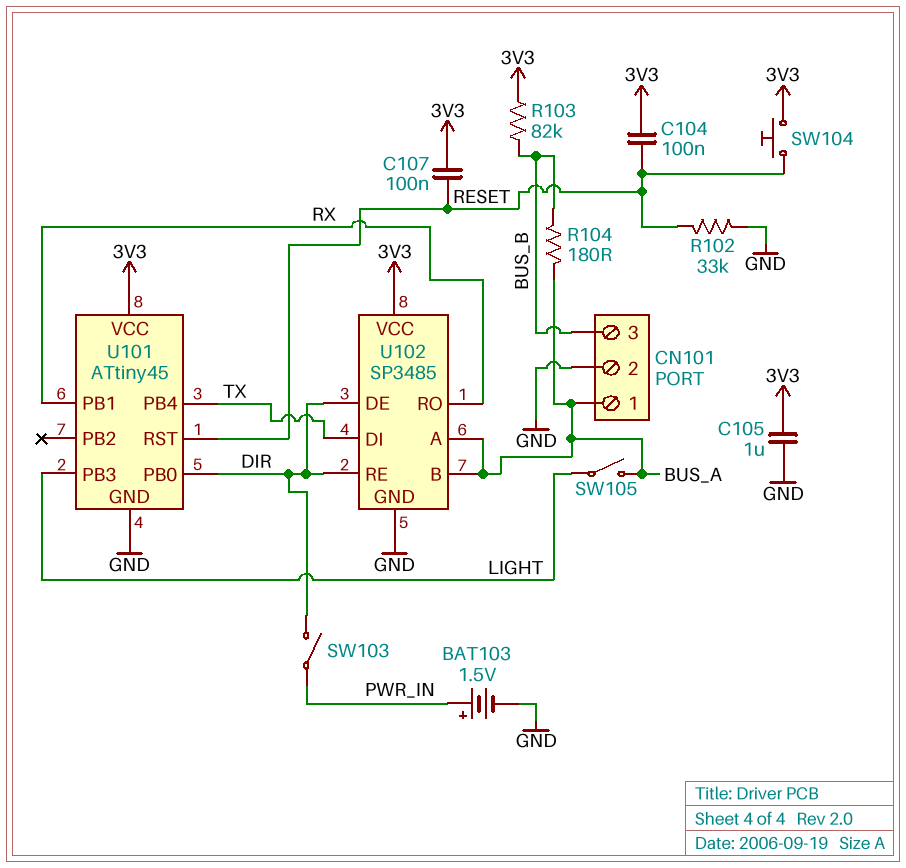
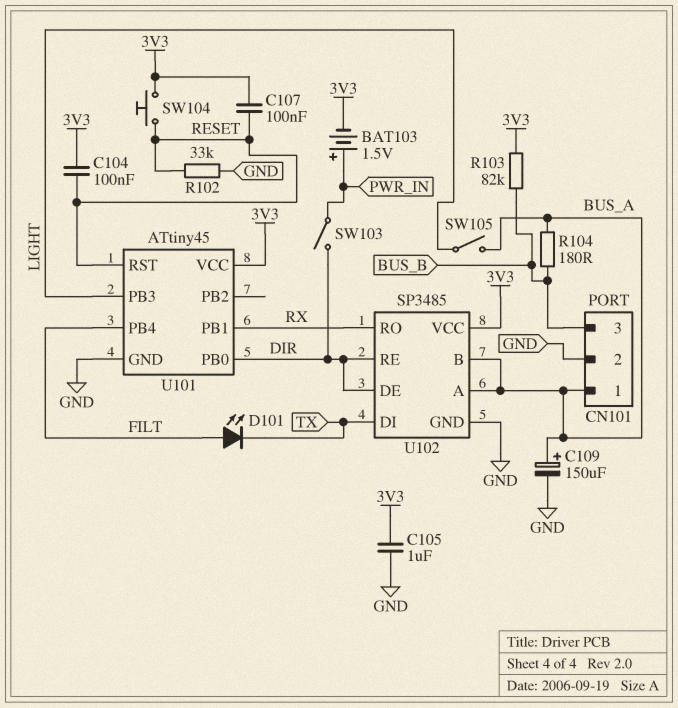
BAT103: 1.5V (plus PWR_IN, minus GND) -> 1.5V (plus PWR_IN, minus 3V3)
C109: none -> 150uF (plus BUS_A, minus GND)
D101: none -> LED (A FILT, K TX)
U101 pin PB4: TX -> FILT

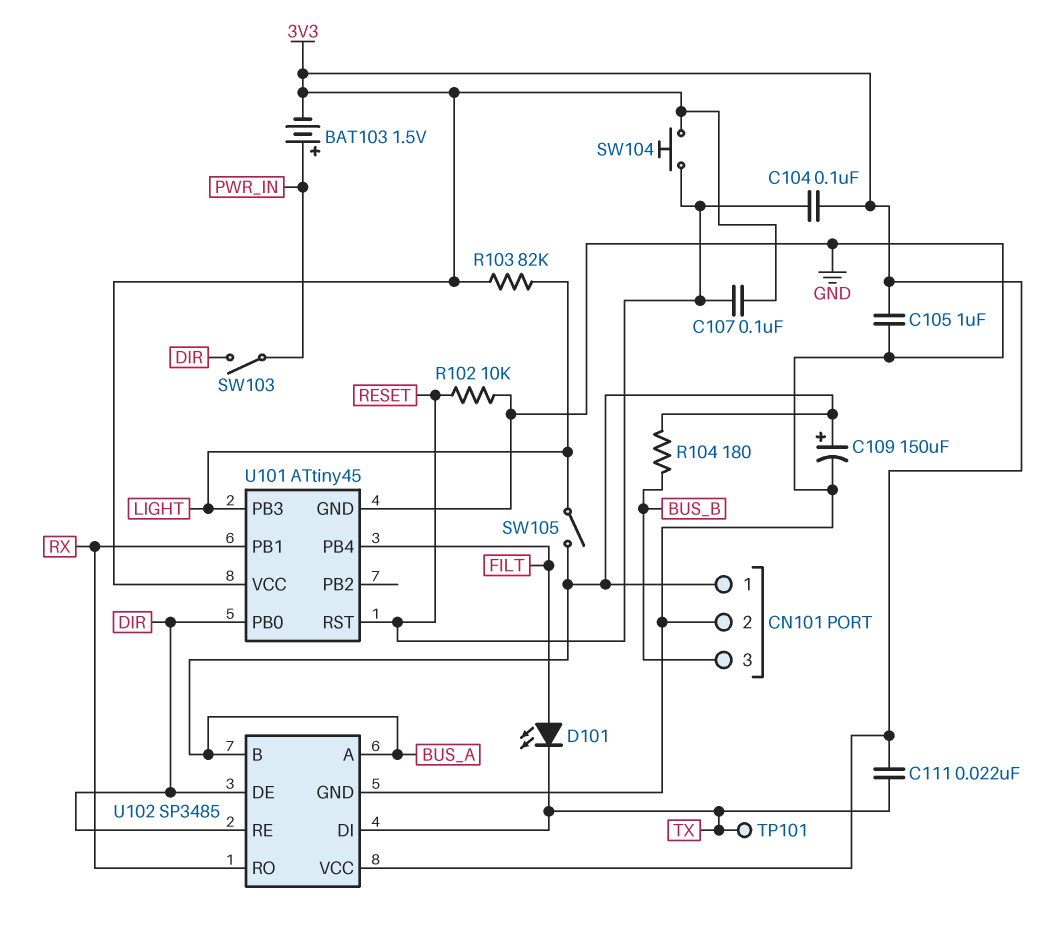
C111: none -> 22nF (3V3, TX)
R102: 33k (GND, RESET) -> 10k (GND, RESET)
R103: 82k (3V3, BUS_B) -> 82k (3V3, LIGHT)
TP101: none -> test point (TX)

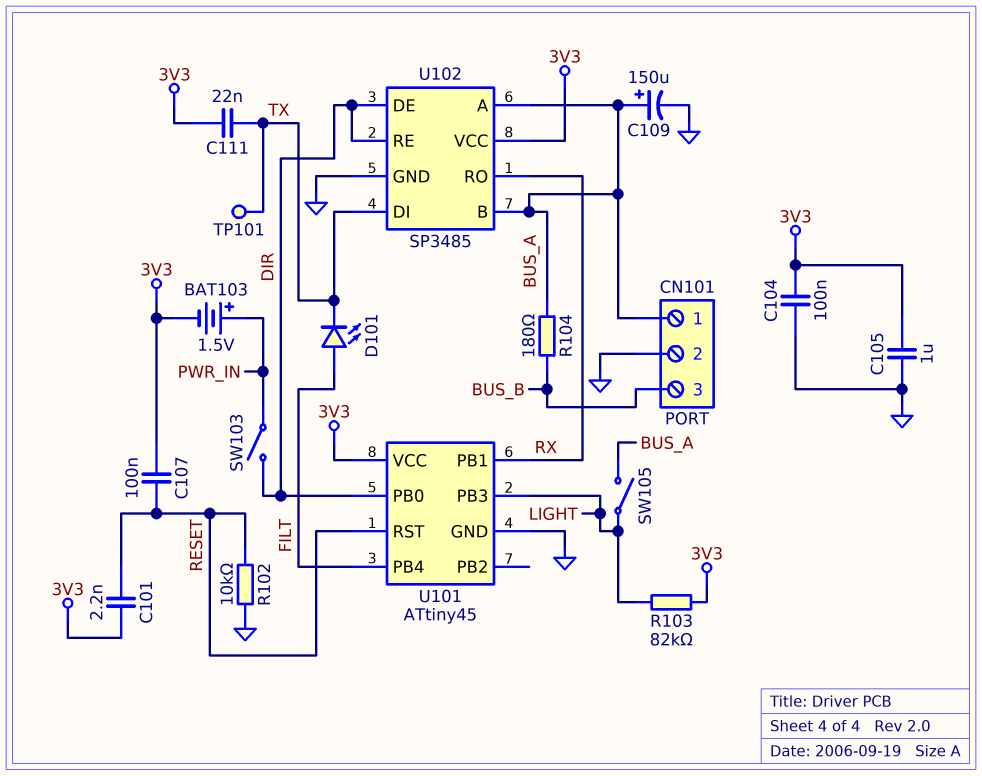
C101: none -> 2.2nF (3V3, RESET)
C104: 100nF (3V3, RESET) -> 100nF (3V3, GND)
SW104: button (3V3, RESET) -> none

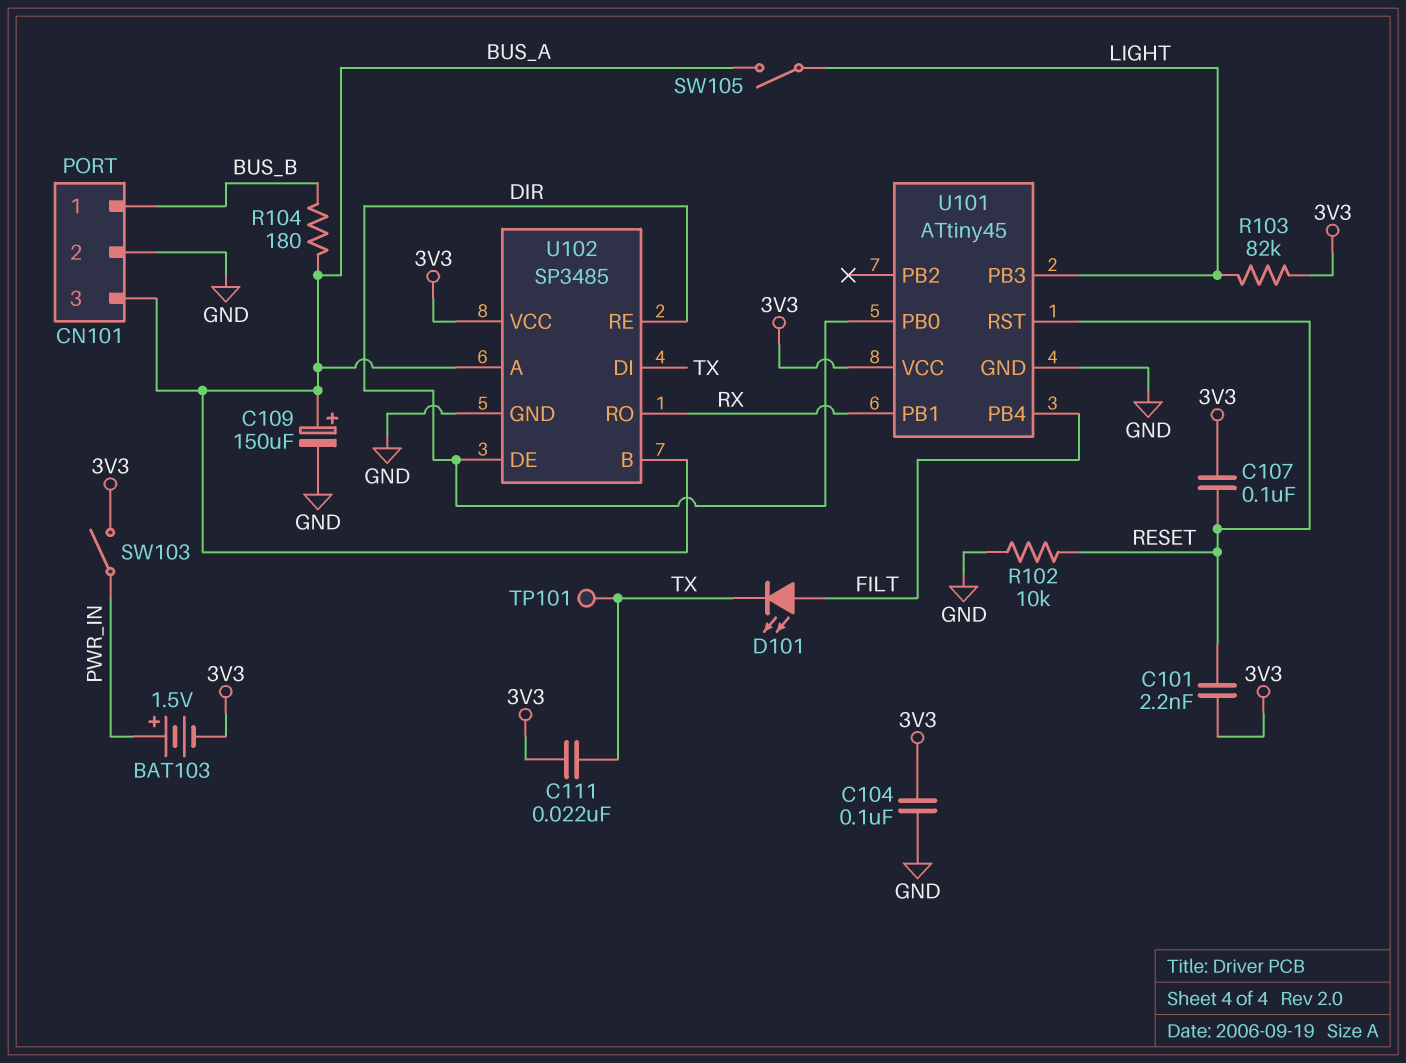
C105: 1uF (3V3, GND) -> none
CN101 pin 1: BUS_A -> BUS_B
CN101 pin 3: BUS_B -> BUS_A
SW103: switch (DIR, PWR_IN) -> switch (3V3, PWR_IN)

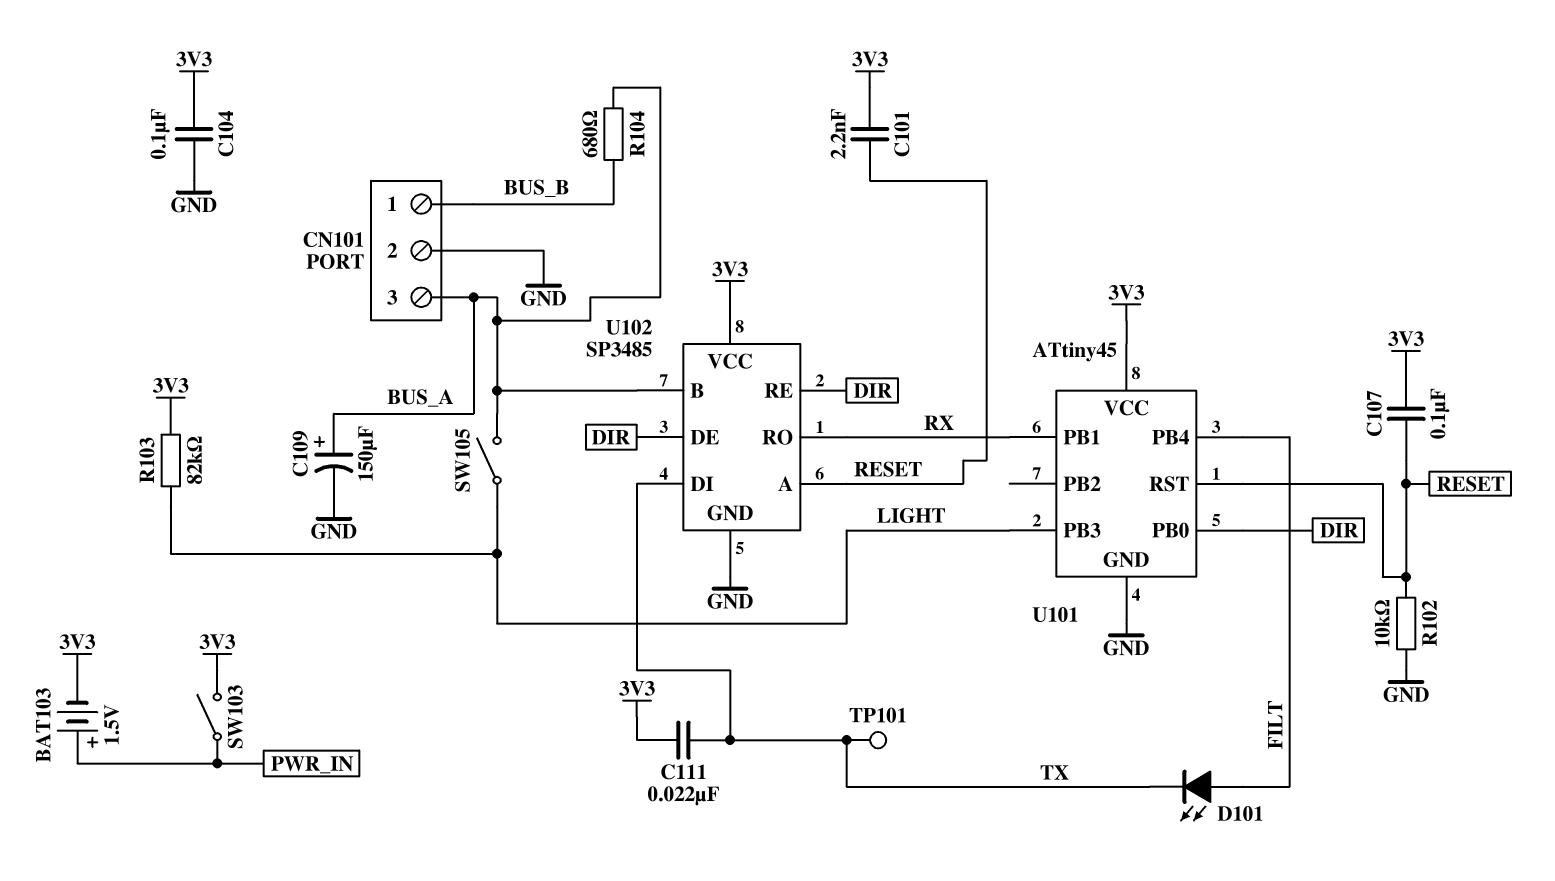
R104: 180 (BUS_A, BUS_B) -> 680 (BUS_A, BUS_B)
U102 pin A: BUS_A -> RESET

